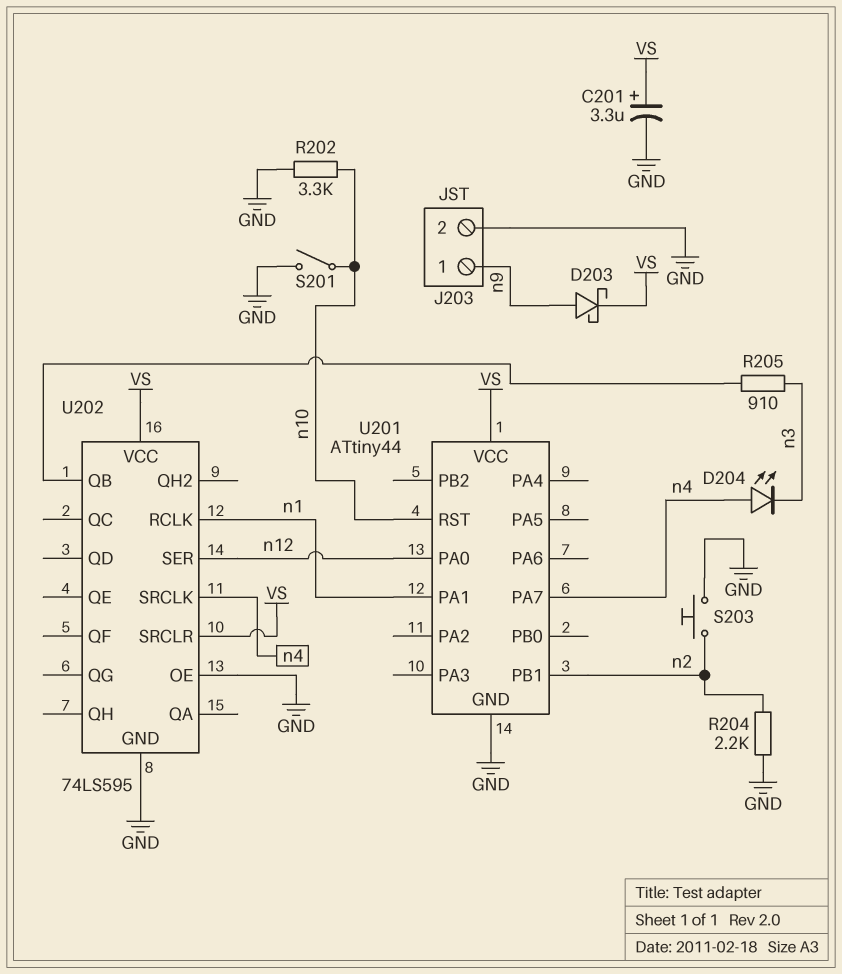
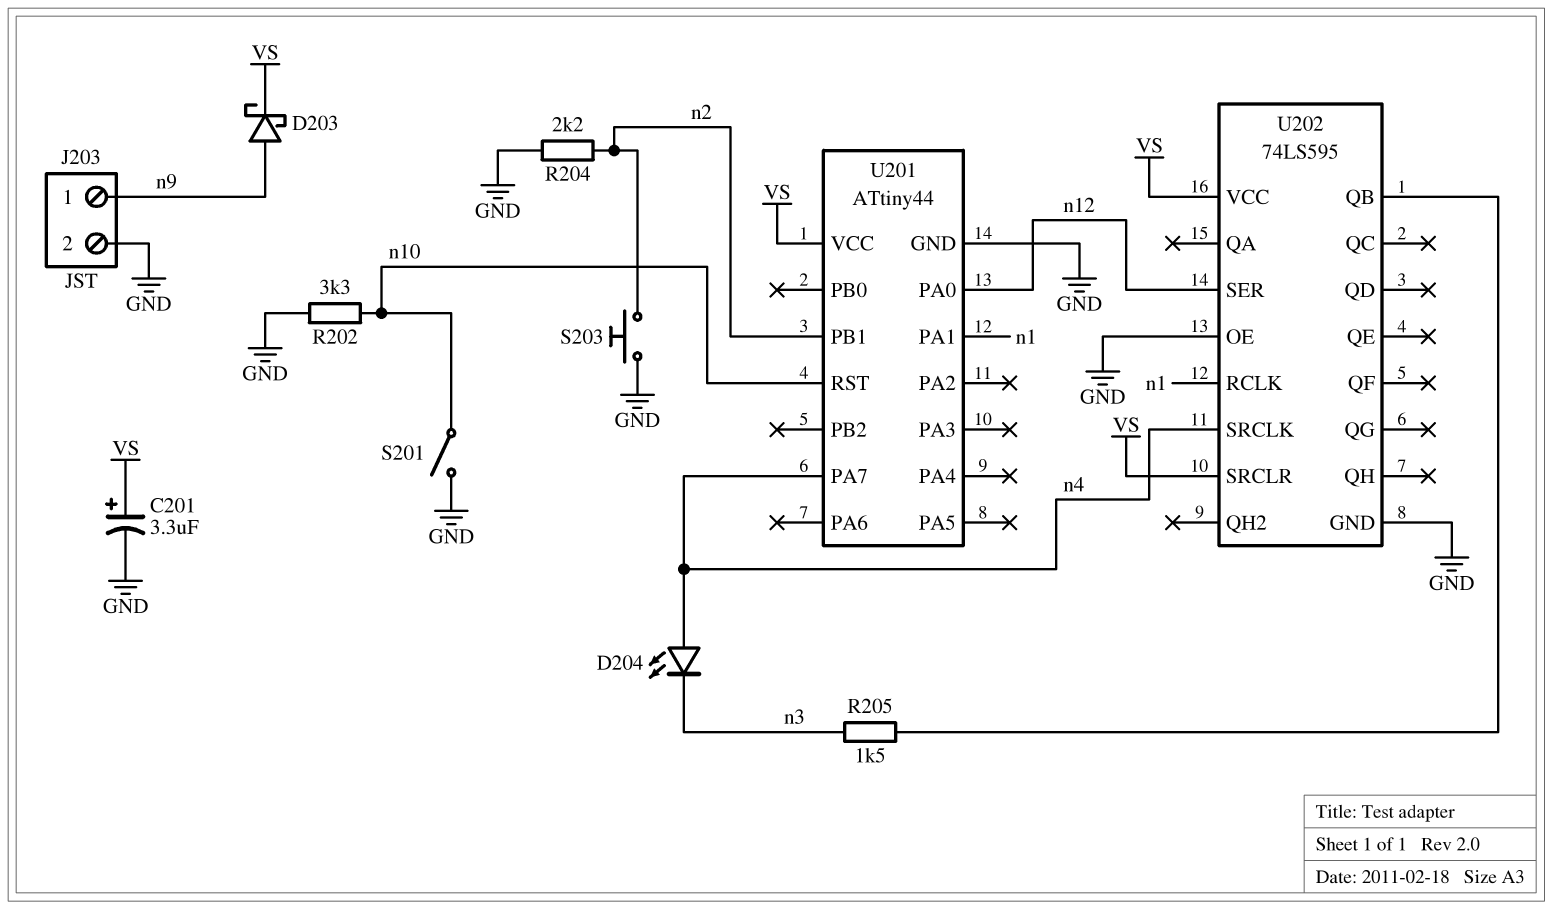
R205: 910 (U202/QB, n3) -> 1.5k (U202/QB, n3)

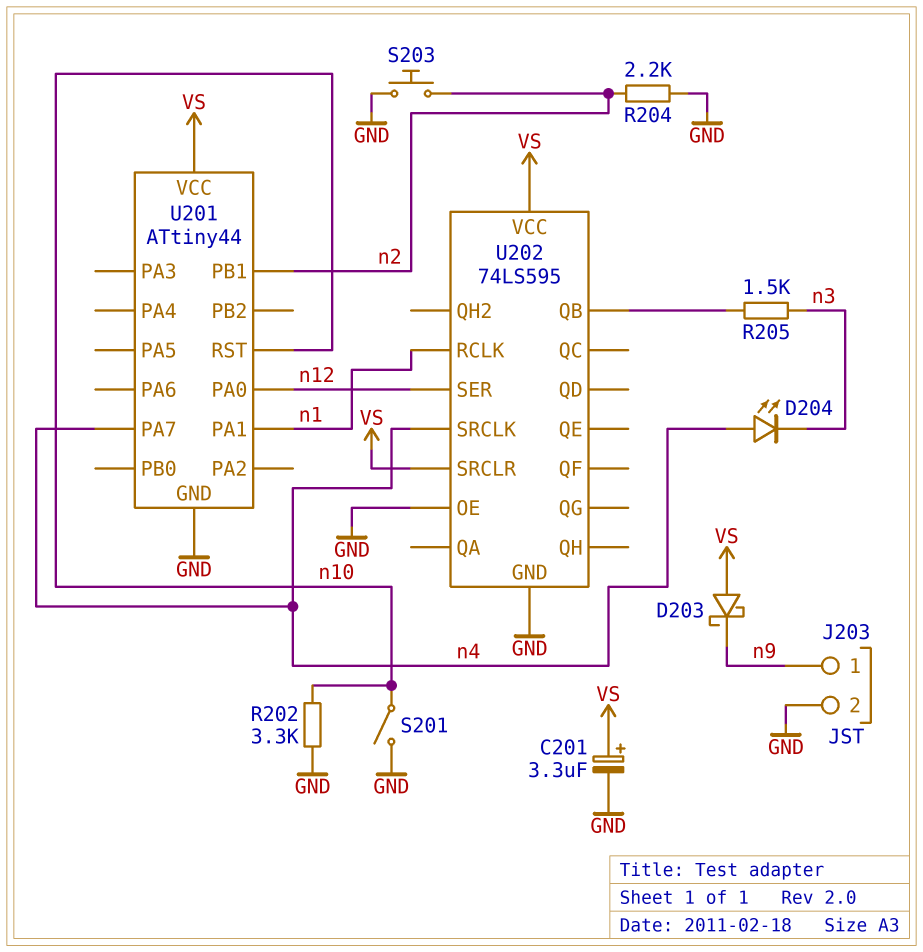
D203: schottky (A n9, K VS) -> schottky (A VS, K n9)

